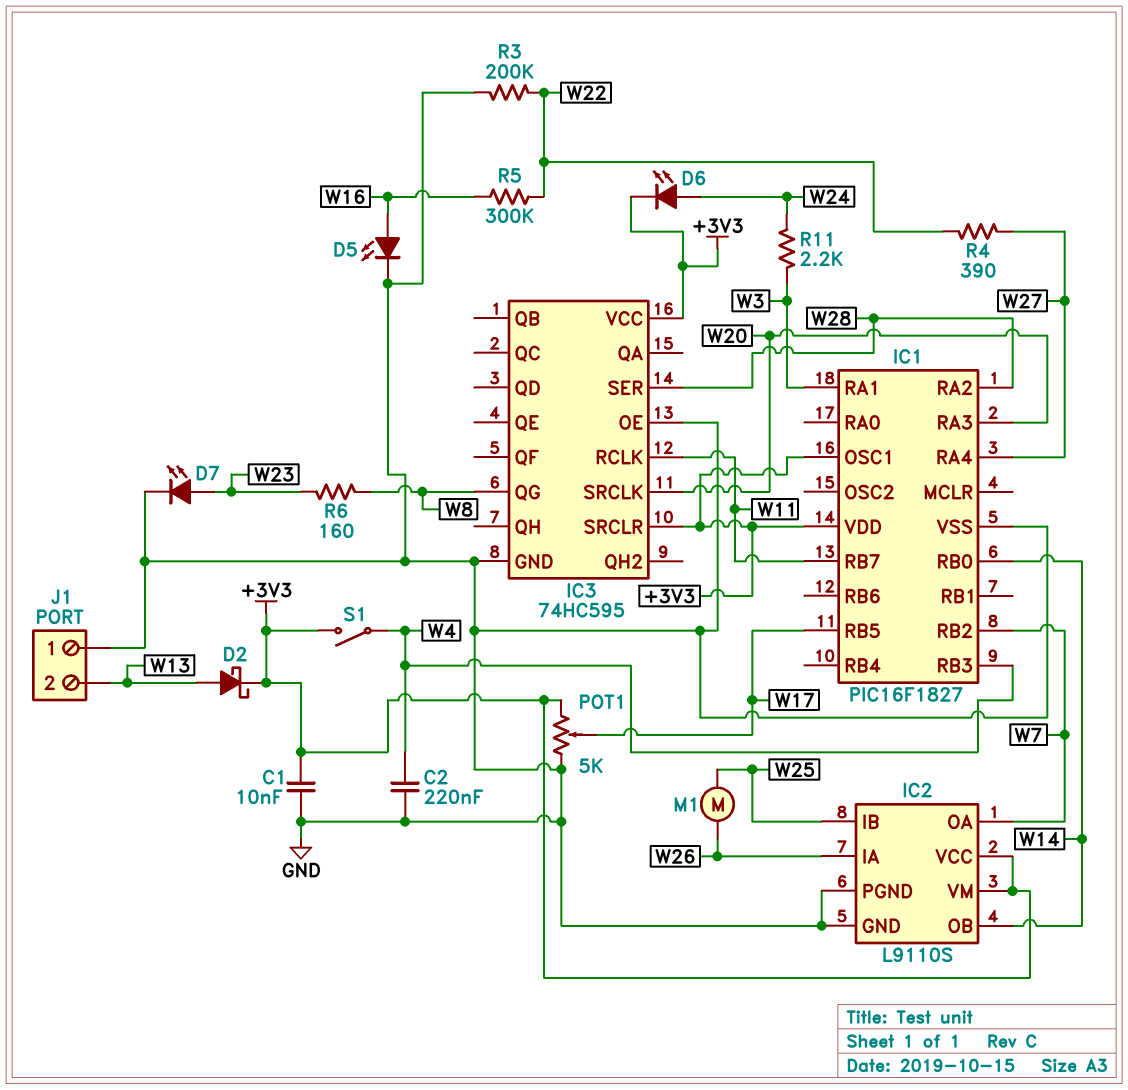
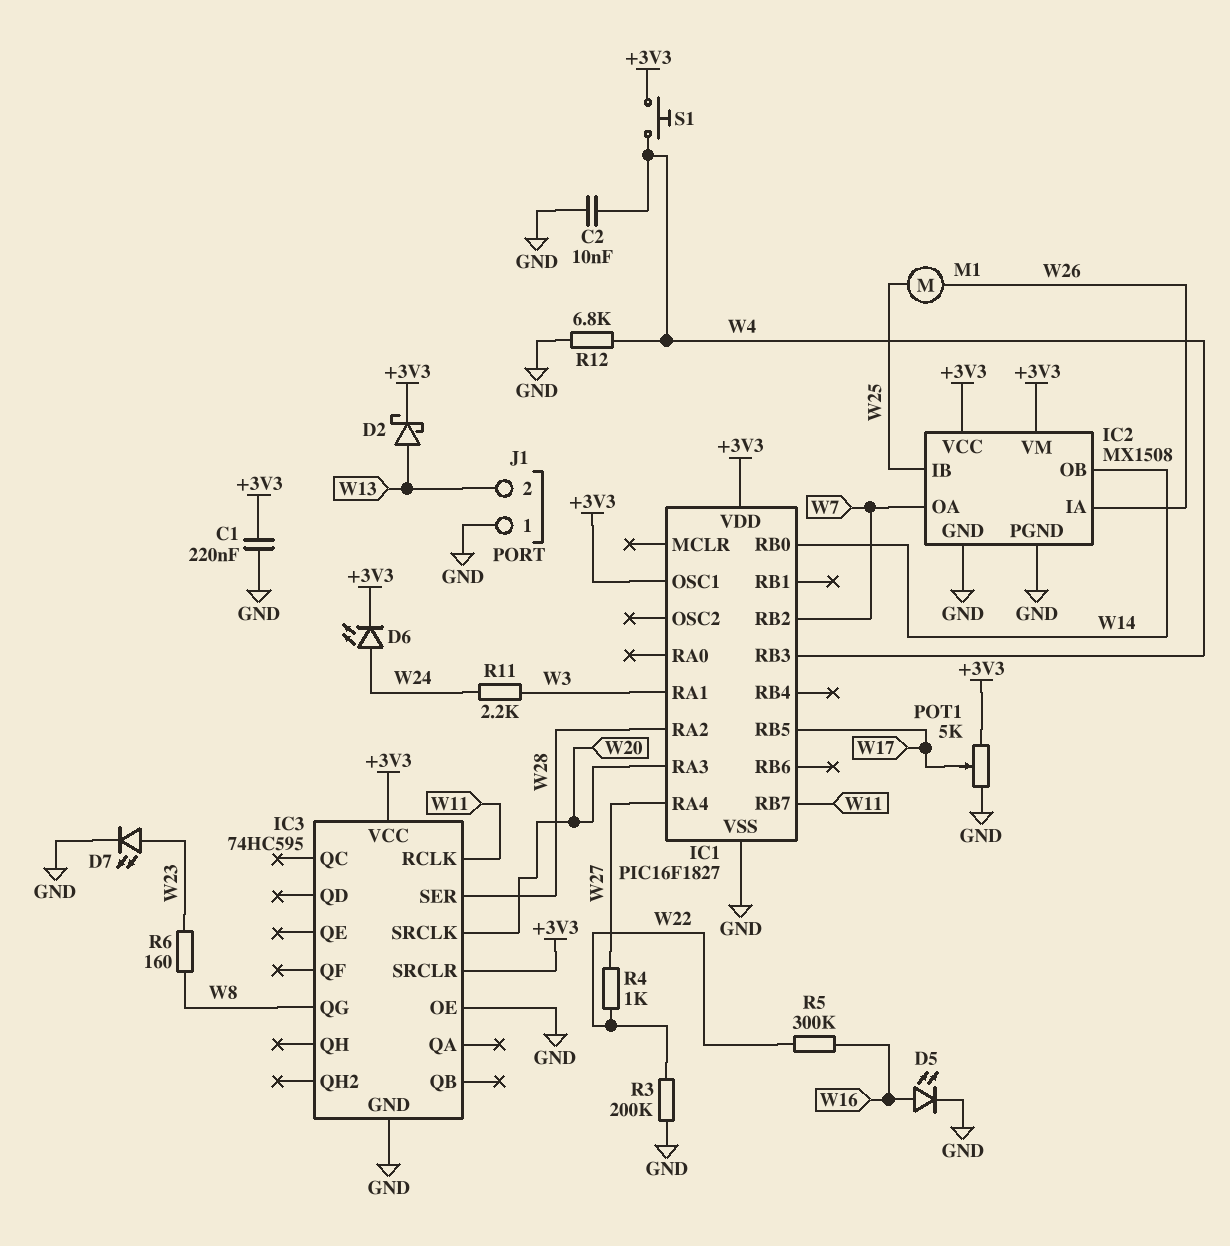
C1: 10nF (+3V3, GND) -> 220nF (+3V3, GND)
C2: 220nF (GND, W4) -> 10nF (GND, W4)
IC2: L9110S -> MX1508
R4: 390 (W22, W27) -> 1k (W22, W27)
R12: none -> 6.8k (GND, W4)
S1: switch (+3V3, W4) -> button (+3V3, W4)

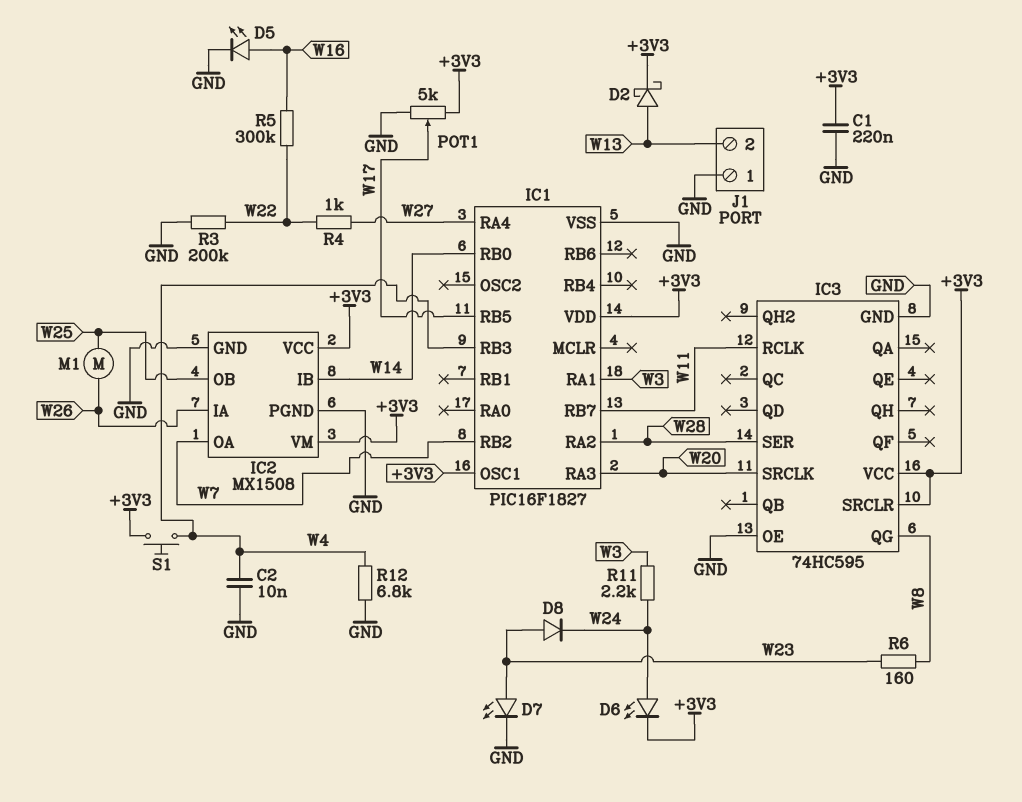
D8: none -> diode (A W23, K W24)
IC2 pin IB: W25 -> W14
IC2 pin OB: W14 -> W25

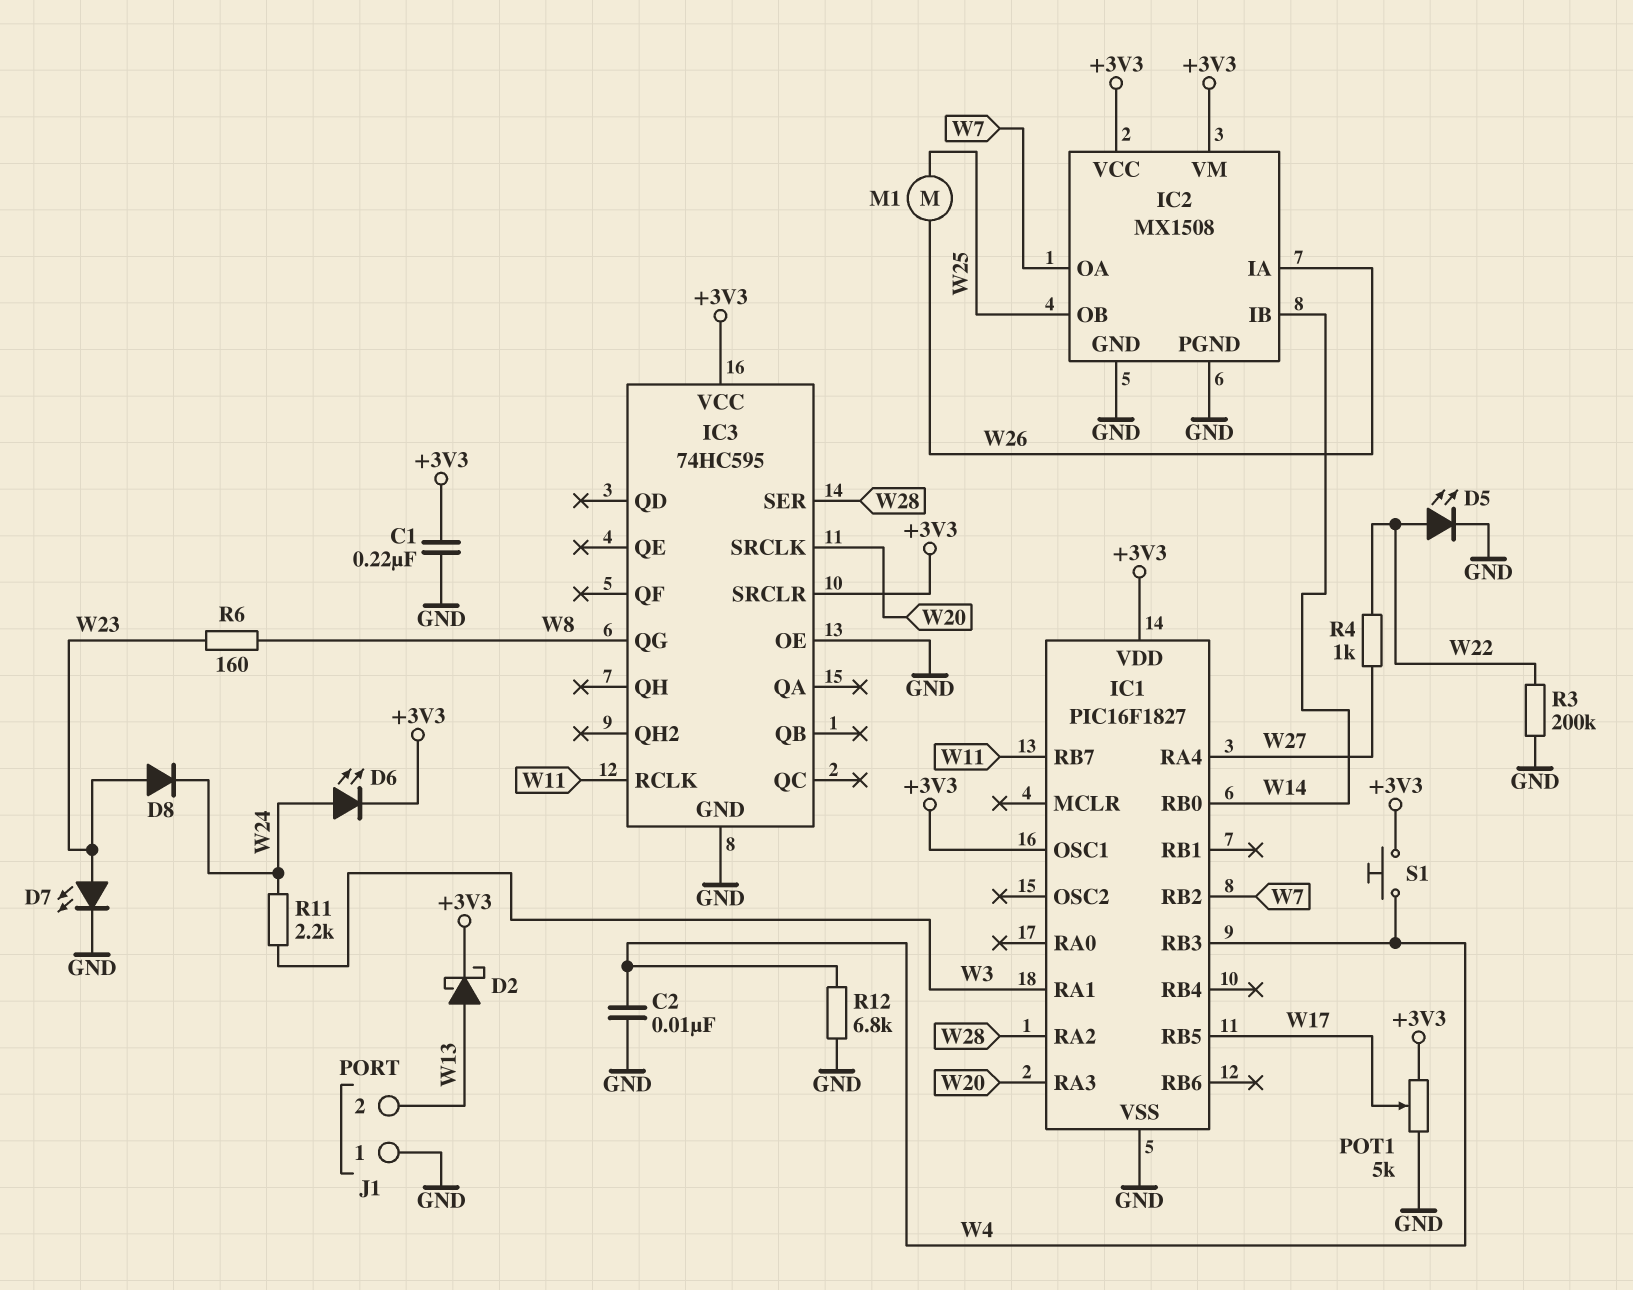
D5: LED (A W16, K GND) -> LED (A W22, K GND)
R5: 300k (W16, W22) -> none

